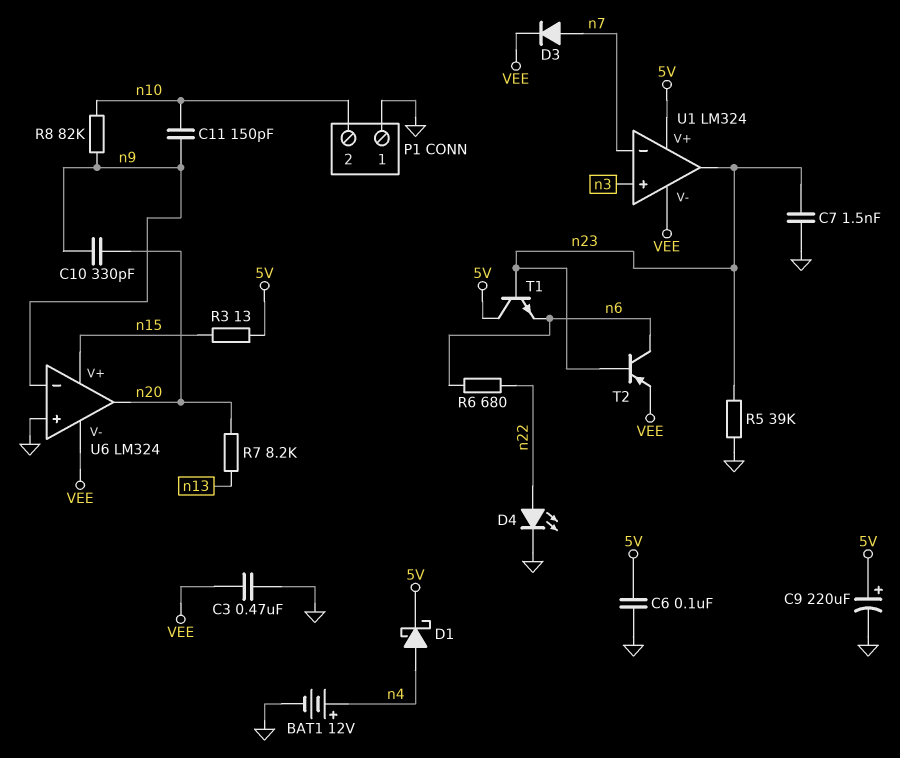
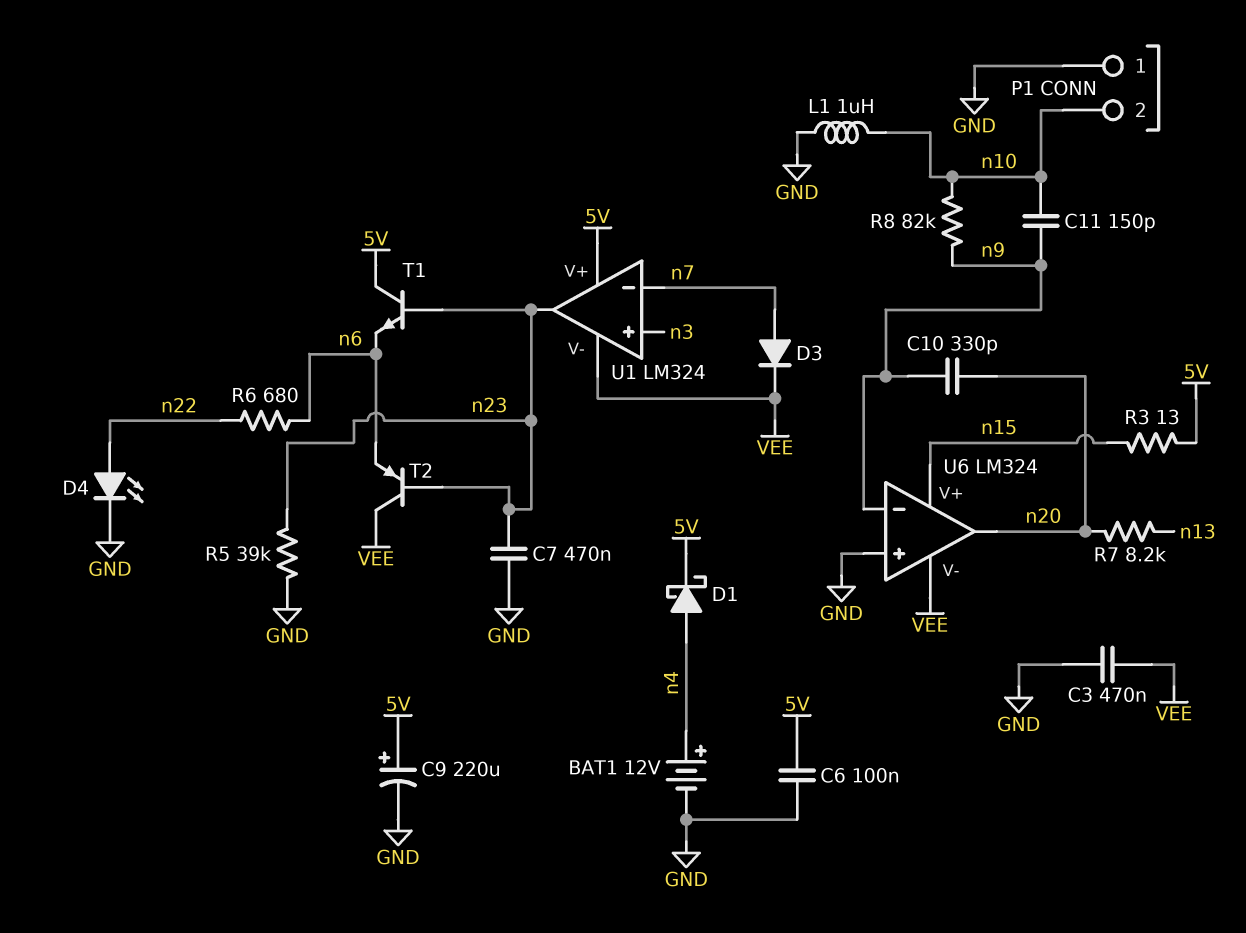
C7: 1.5nF (GND, n23) -> 470nF (GND, n23)
L1: none -> 1uH (GND, n10)
T2: PNP (B n23, C n6, E VEE) -> PNP (B n23, C VEE, E n6)

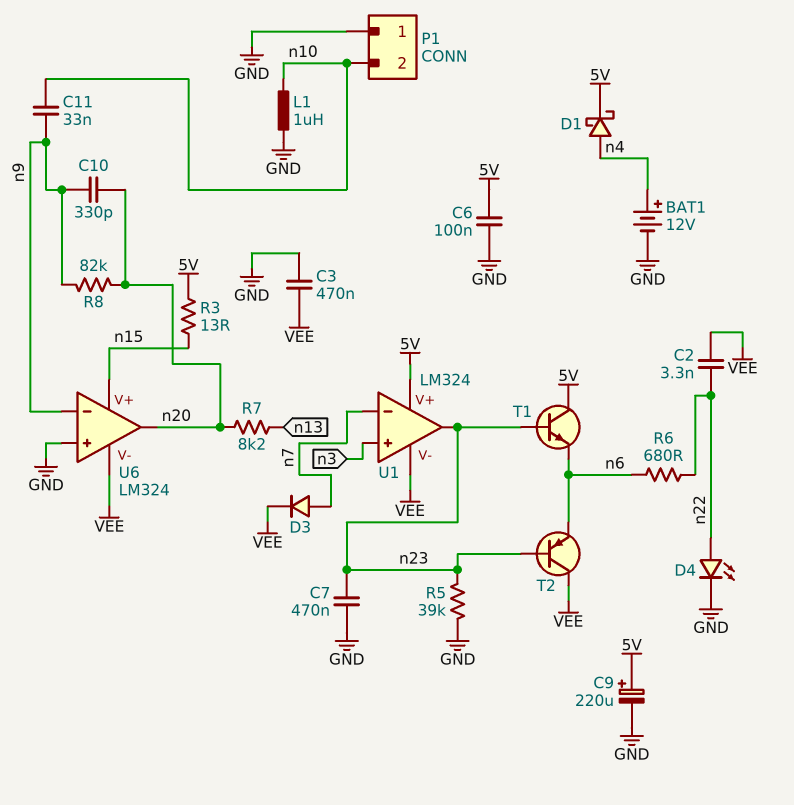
C2: none -> 3.3nF (VEE, n22)
C11: 150pF (n9, n10) -> 33nF (n9, n10)
R8: 82k (n9, n10) -> 82k (n9, n20)

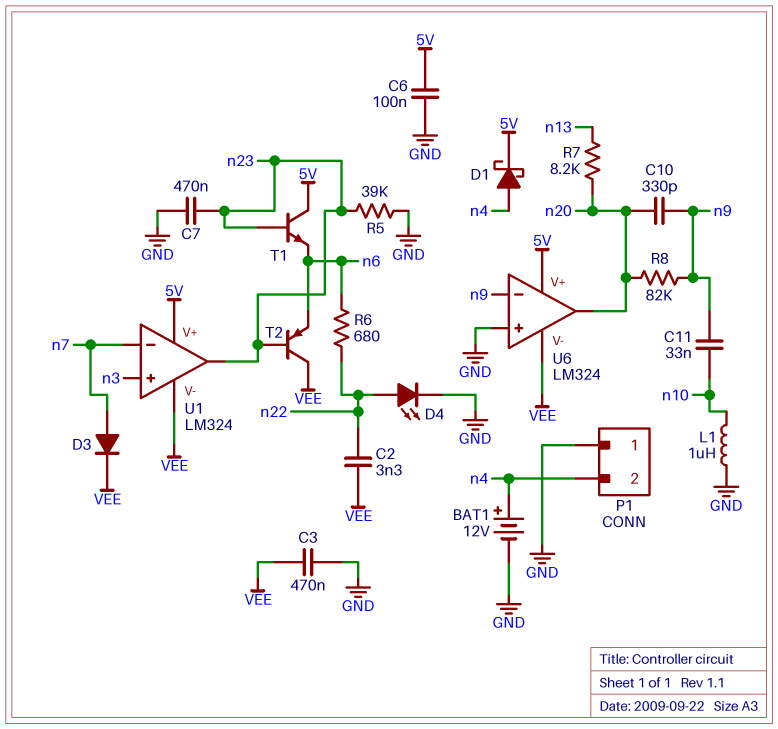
C9: 220uF (plus 5V, minus GND) -> none
P1 pin 2: n10 -> n4
R3: 13 (5V, n15) -> none
U6 pin V+: n15 -> 5V

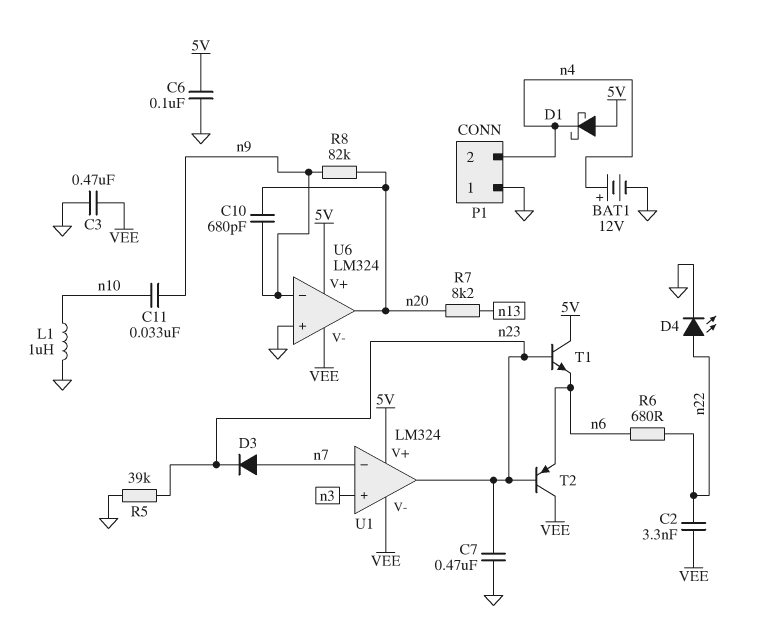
C10: 330pF (n9, n20) -> 680pF (n9, n20)
D1: schottky (A n4, K 5V) -> schottky (A 5V, K n4)
D3: diode (A n7, K VEE) -> diode (A n7, K n23)

